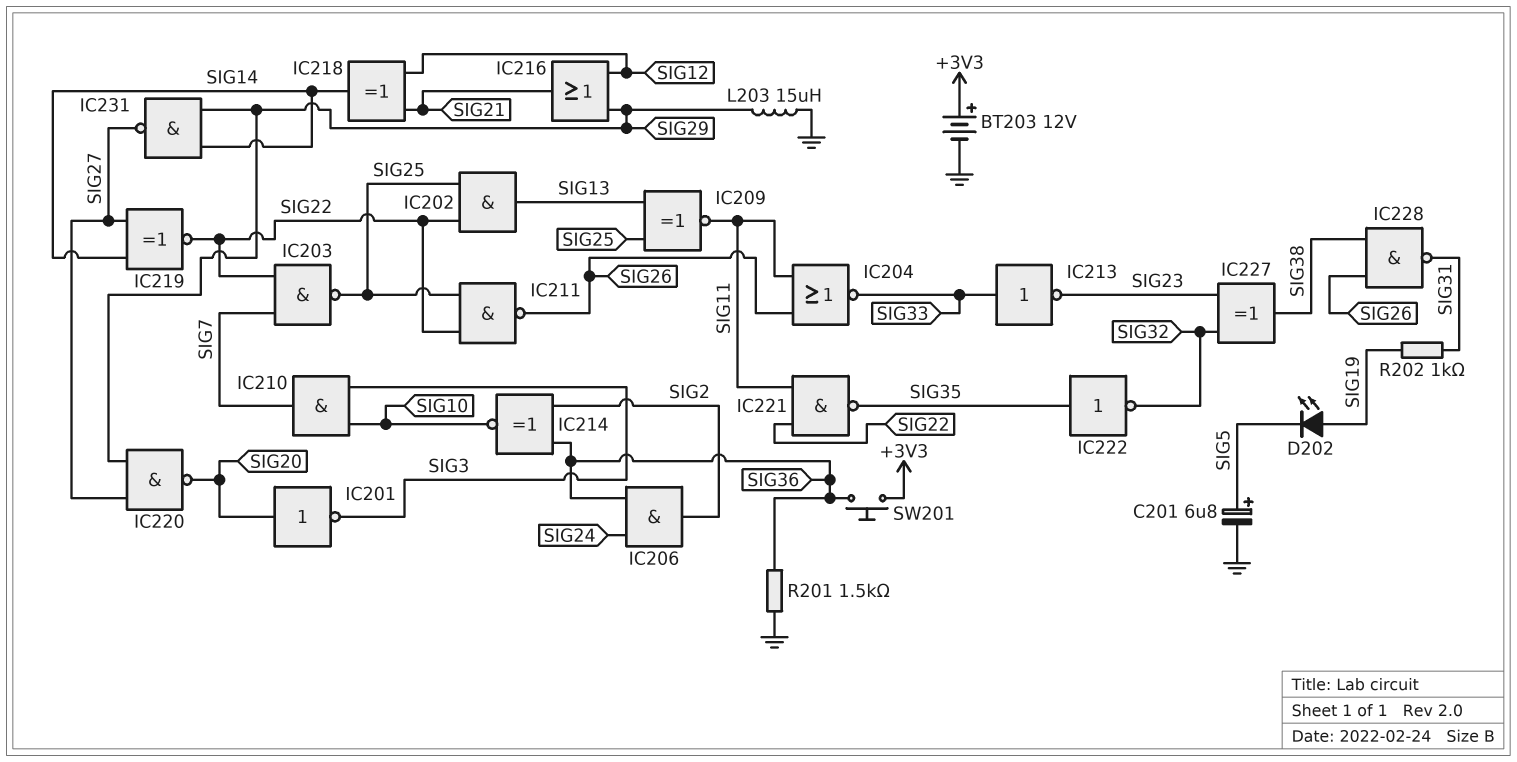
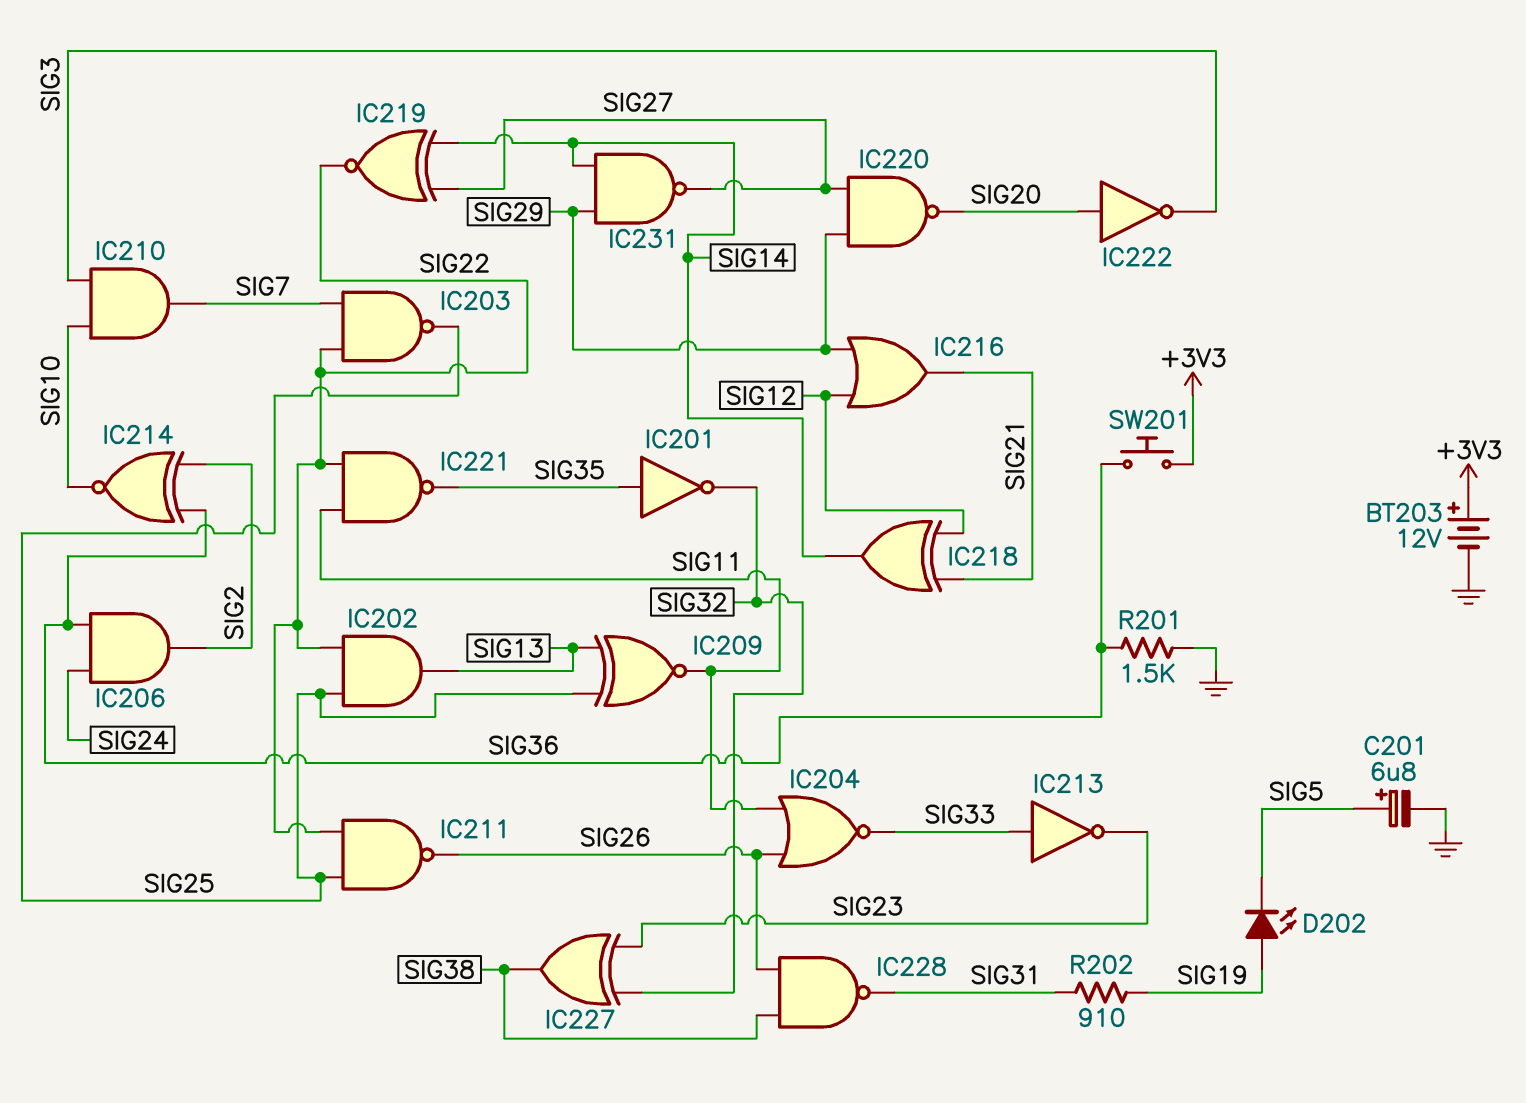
IC201: NOT (in SIG20, out SIG3) -> NOT (in SIG35, out SIG32)
IC222: NOT (in SIG35, out SIG32) -> NOT (in SIG20, out SIG3)
L203: 15uH (GND, SIG29) -> none
R202: 1k (SIG19, SIG31) -> 910 (SIG19, SIG31)

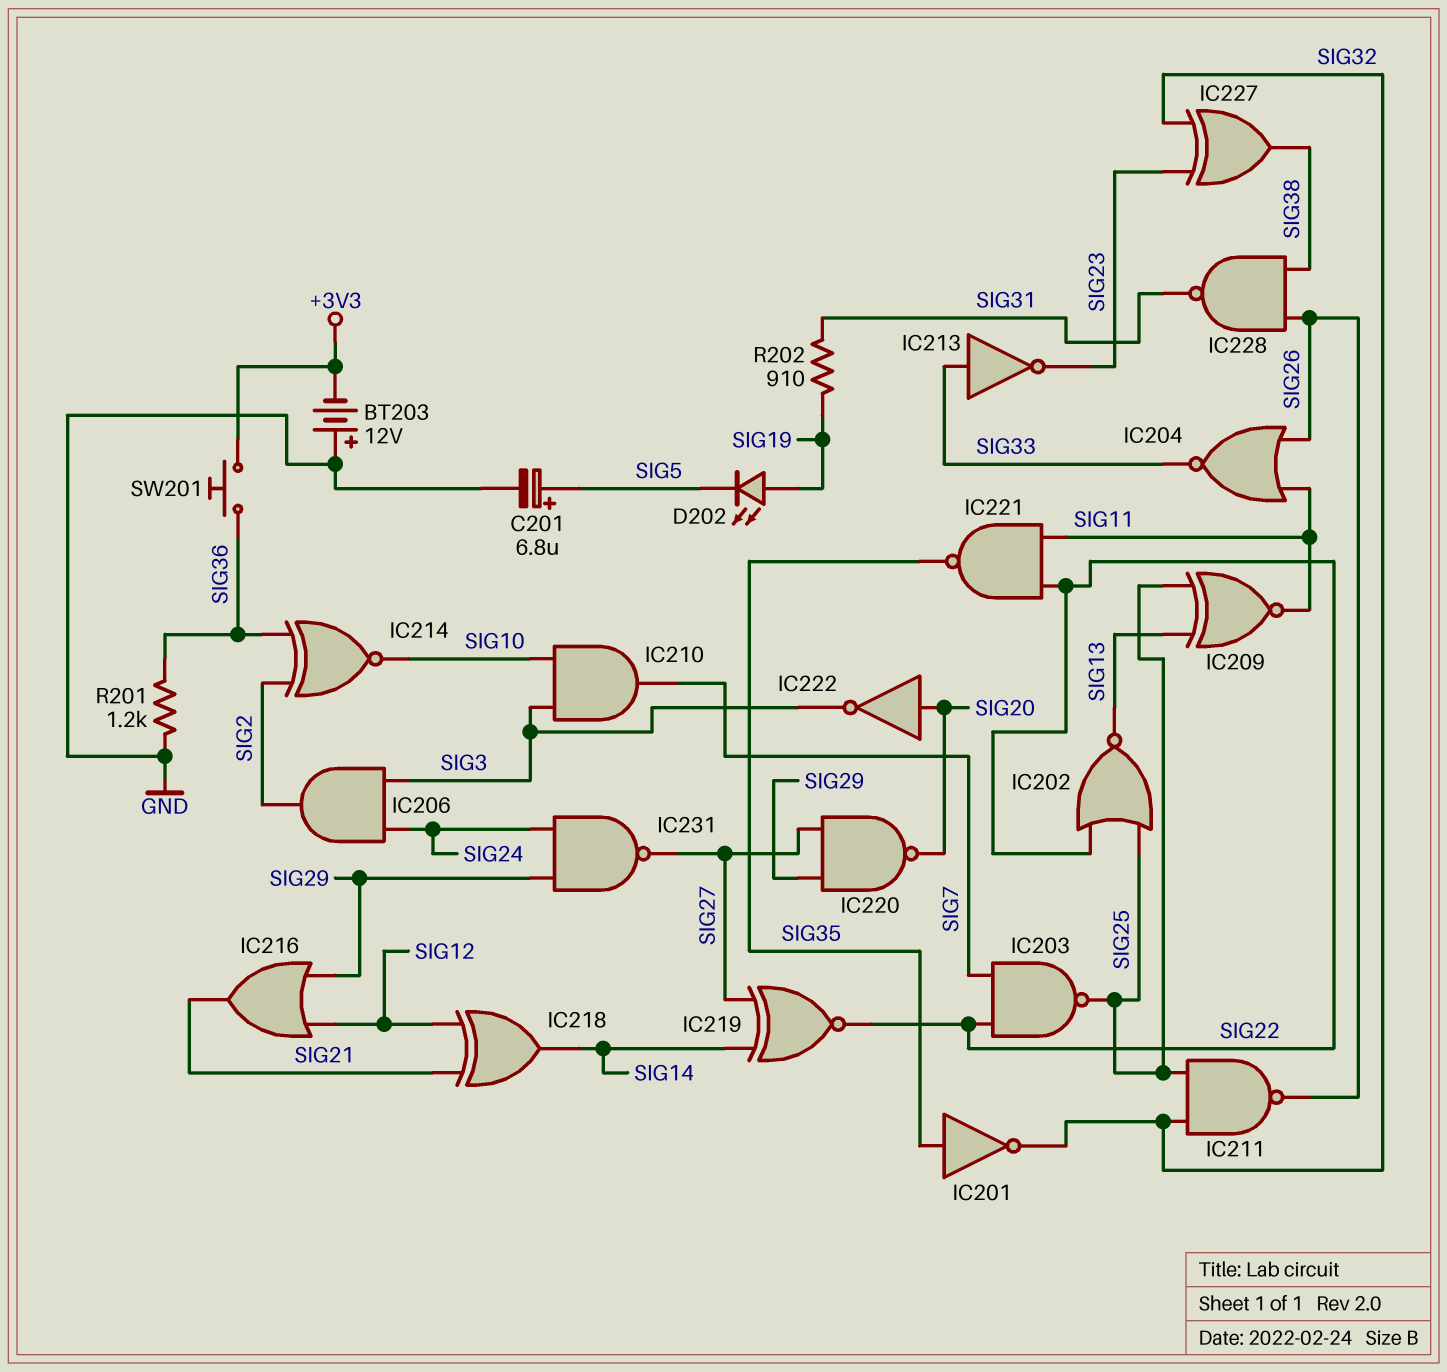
BT203: 12V (plus +3V3, minus GND) -> 12V (plus GND, minus +3V3)
IC202: AND (in SIG22, in SIG25, out SIG13) -> NOR (in SIG22, in SIG25, out SIG13)
IC206: AND (in SIG24, in SIG36, out SIG2) -> AND (in SIG3, in SIG24, out SIG2)
IC211: NAND (in SIG22, in SIG25, out SIG26) -> NAND (in SIG25, in SIG32, out SIG26)
IC231: NAND (in SIG14, in SIG29, out SIG27) -> NAND (in SIG24, in SIG29, out SIG27)
R201: 1.5k (GND, SIG36) -> 1.2k (GND, SIG36)

